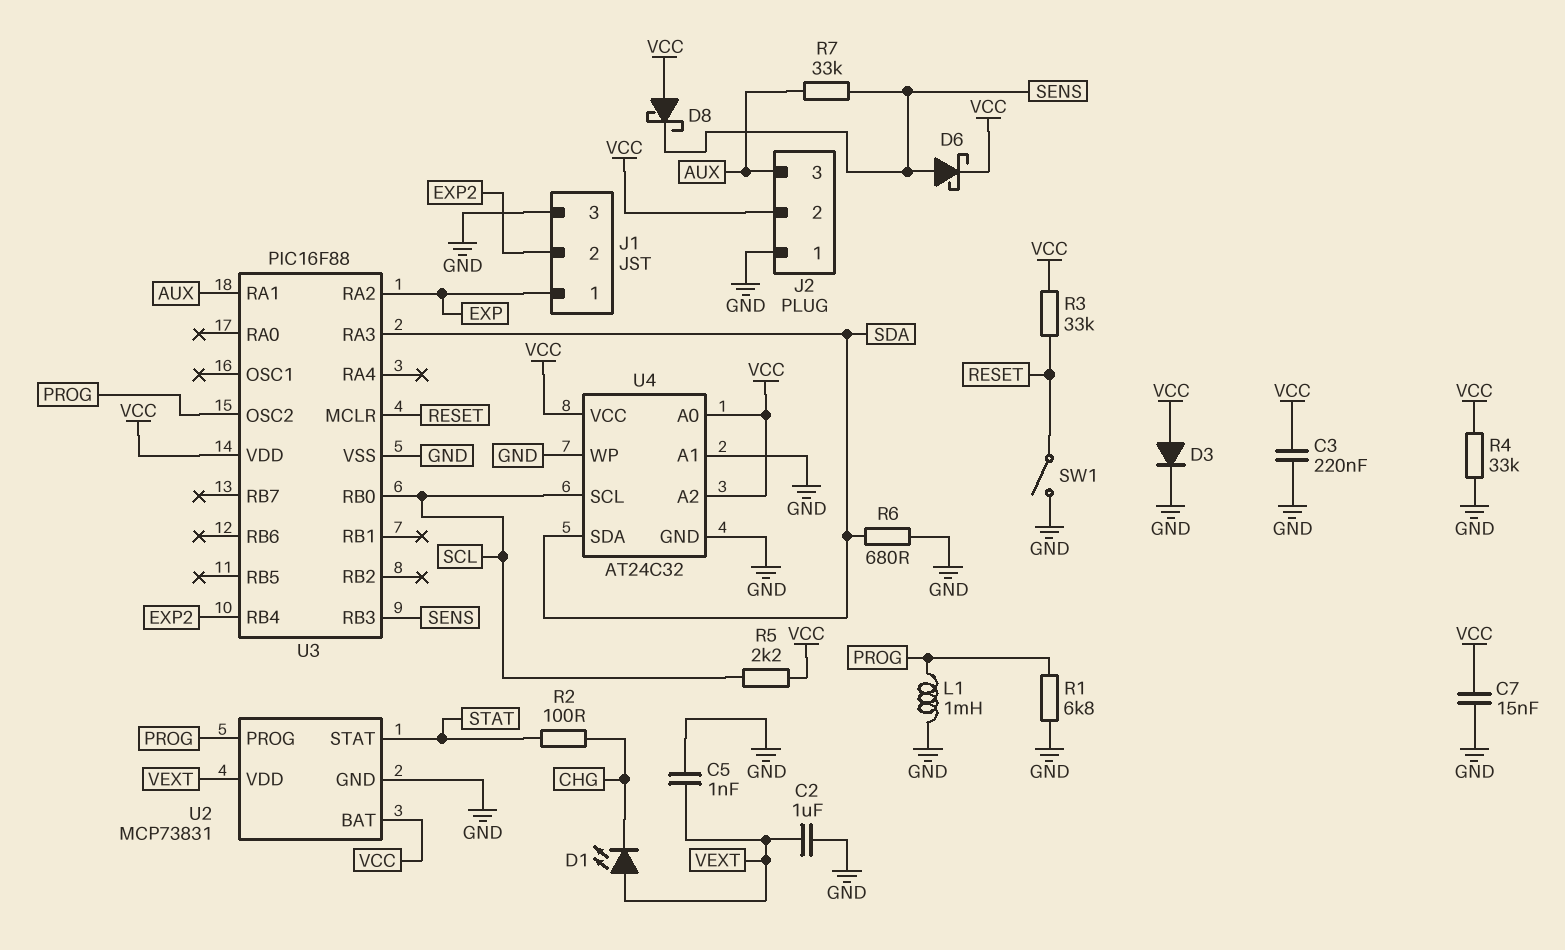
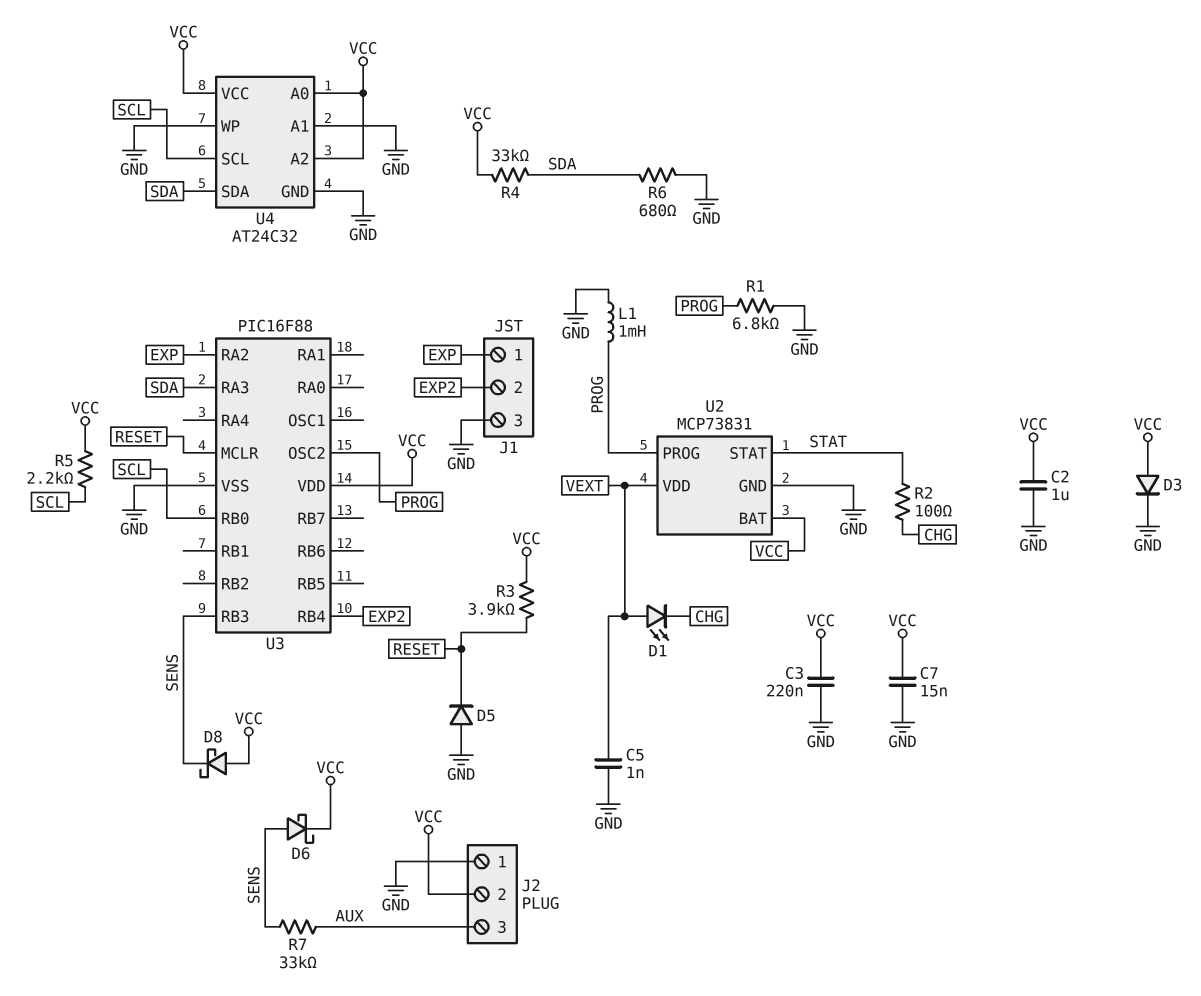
C2: 1uF (GND, VEXT) -> 1uF (GND, VCC)
D5: none -> diode (A GND, K RESET)
R3: 33k (RESET, VCC) -> 3.9k (RESET, VCC)
R4: 33k (GND, VCC) -> 33k (SDA, VCC)
SW1: switch (GND, RESET) -> none
U3 pin RA1: AUX -> none

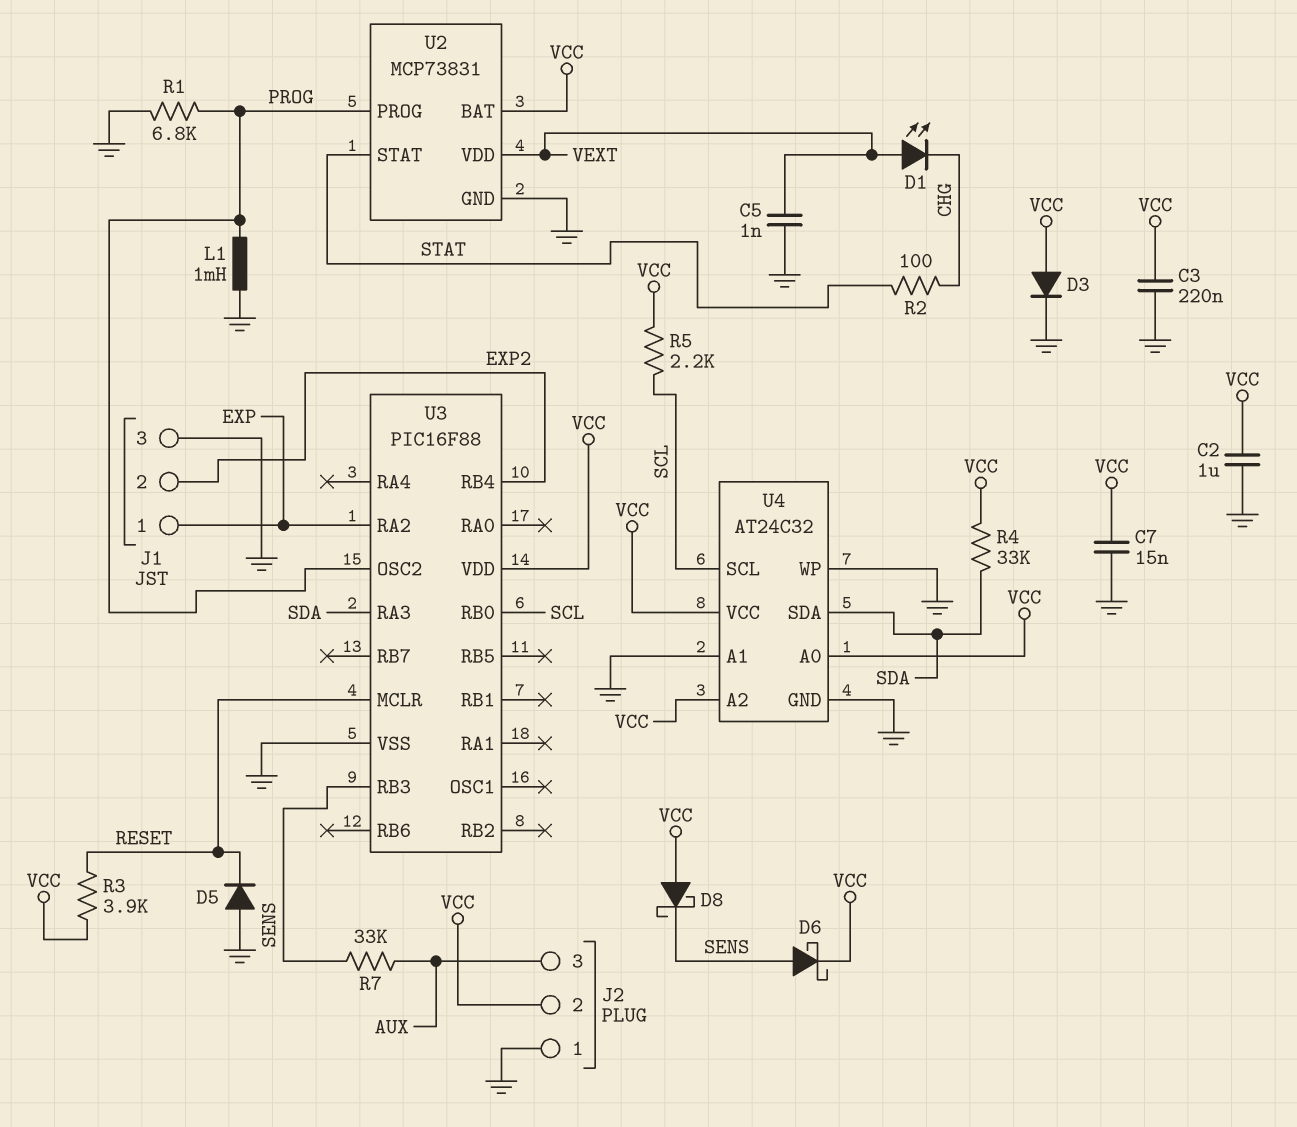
R6: 680 (GND, SDA) -> none

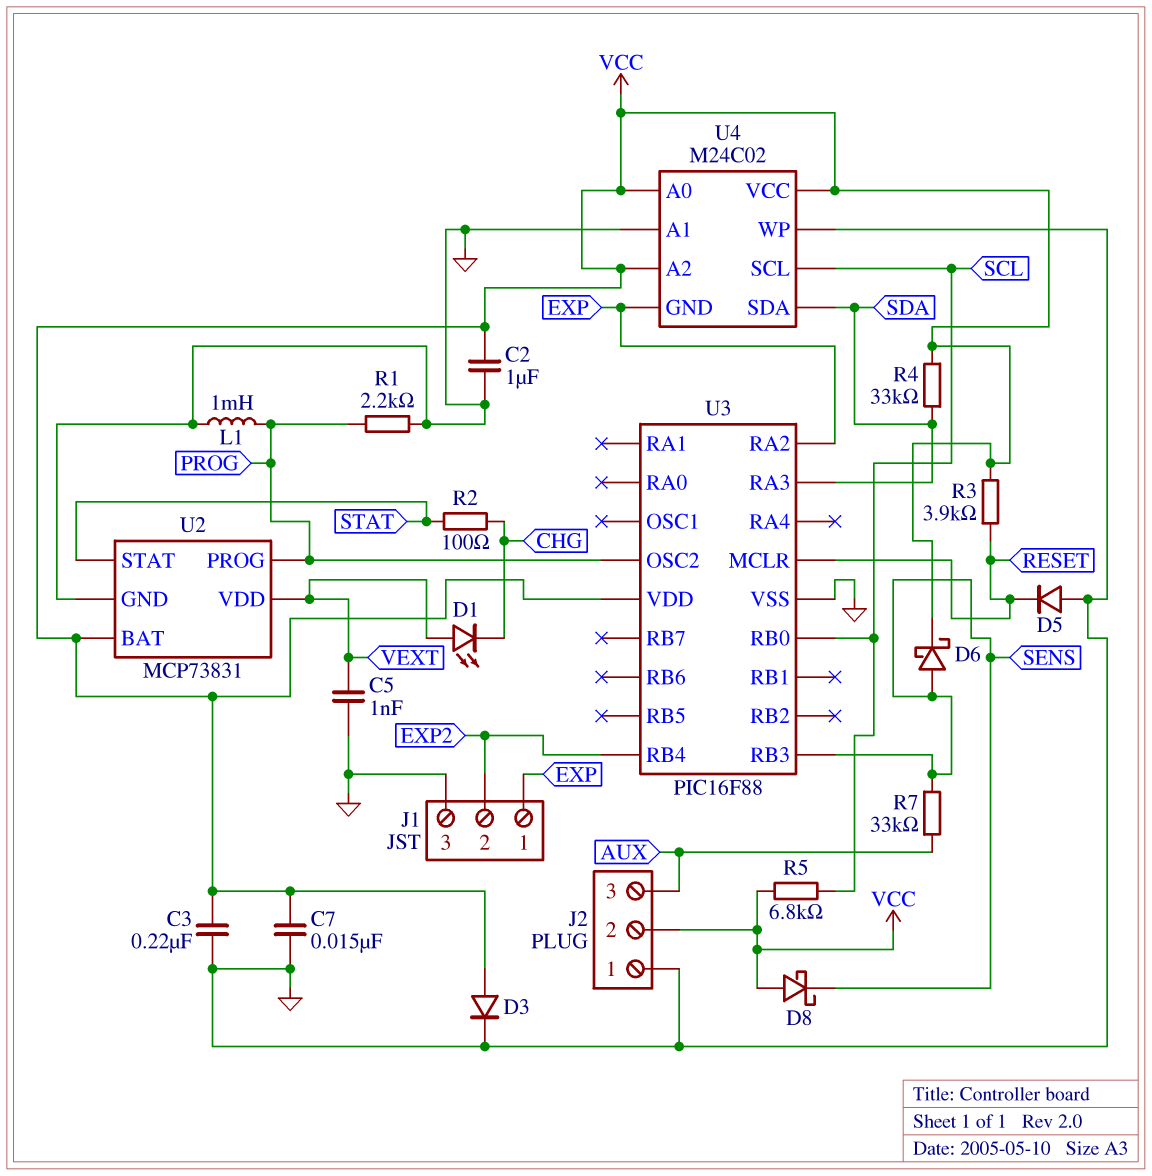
R1: 6.8k (GND, PROG) -> 2.2k (GND, PROG)
R5: 2.2k (SCL, VCC) -> 6.8k (SCL, VCC)
U4: AT24C32 -> M24C02
U4 pin GND: GND -> EXP

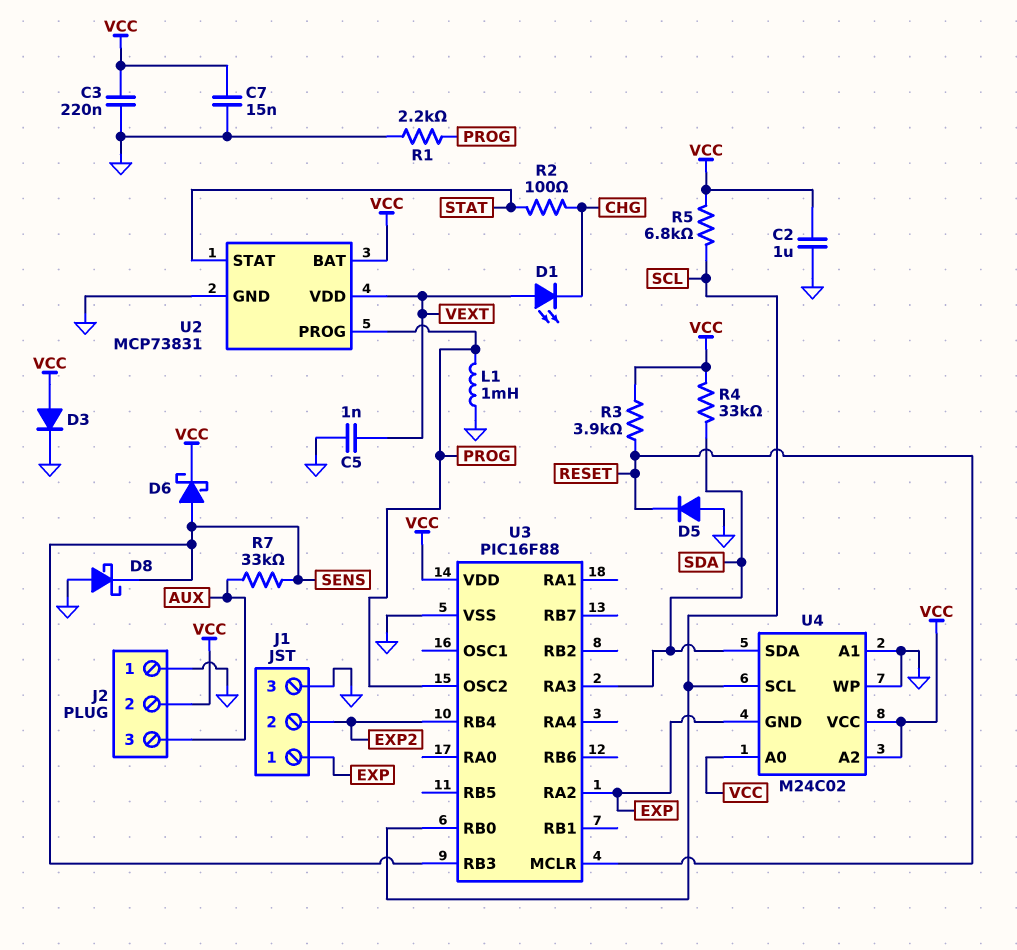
D8: schottky (A VCC, K SENS) -> schottky (A GND, K SENS)

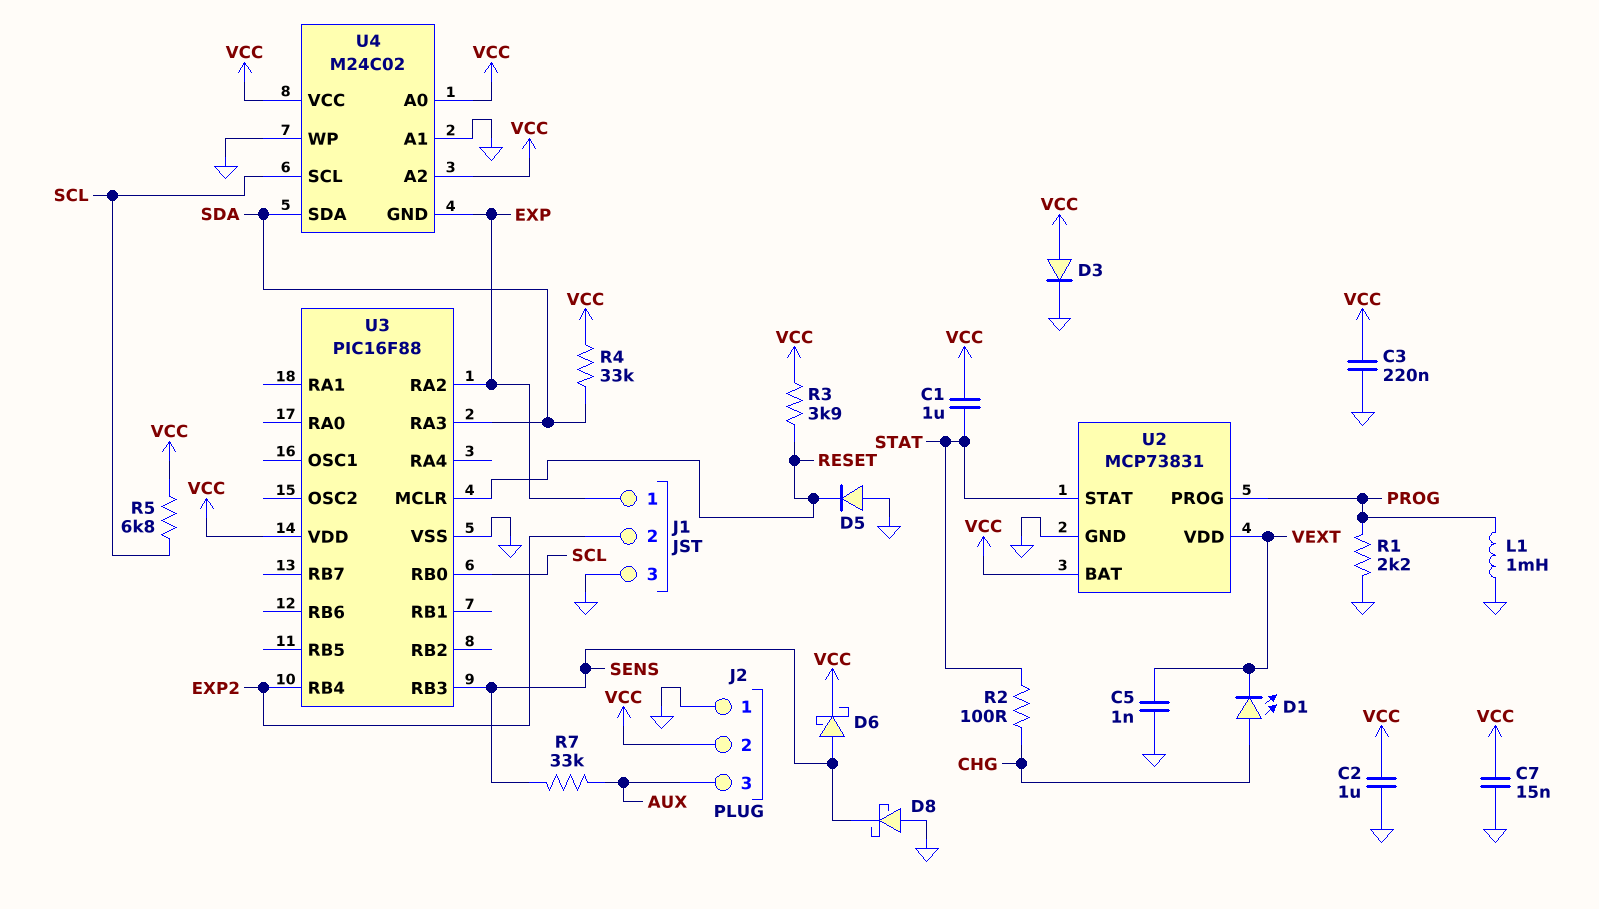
C1: none -> 1uF (STAT, VCC)
D1: LED (A VEXT, K CHG) -> LED (A CHG, K VEXT)
U3 pin OSC2: PROG -> none

